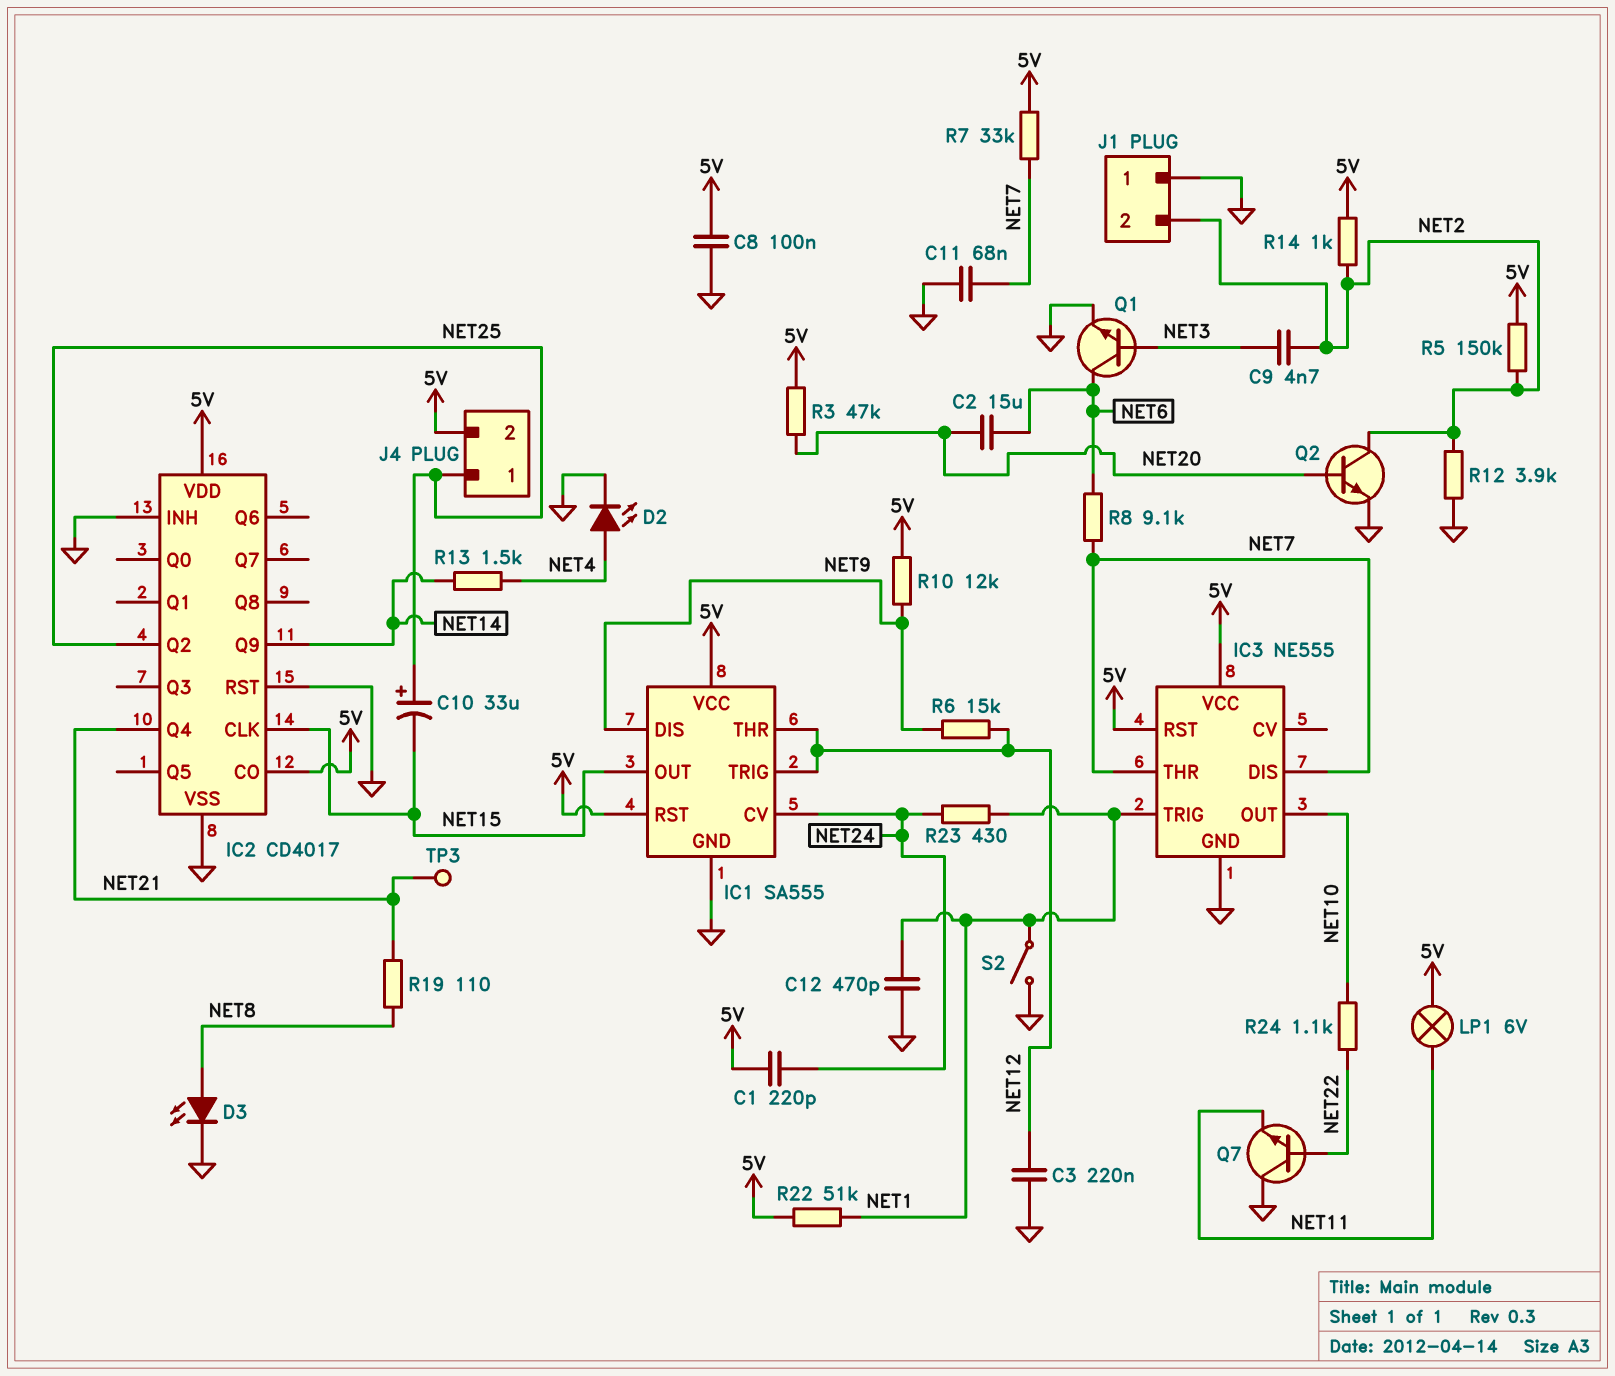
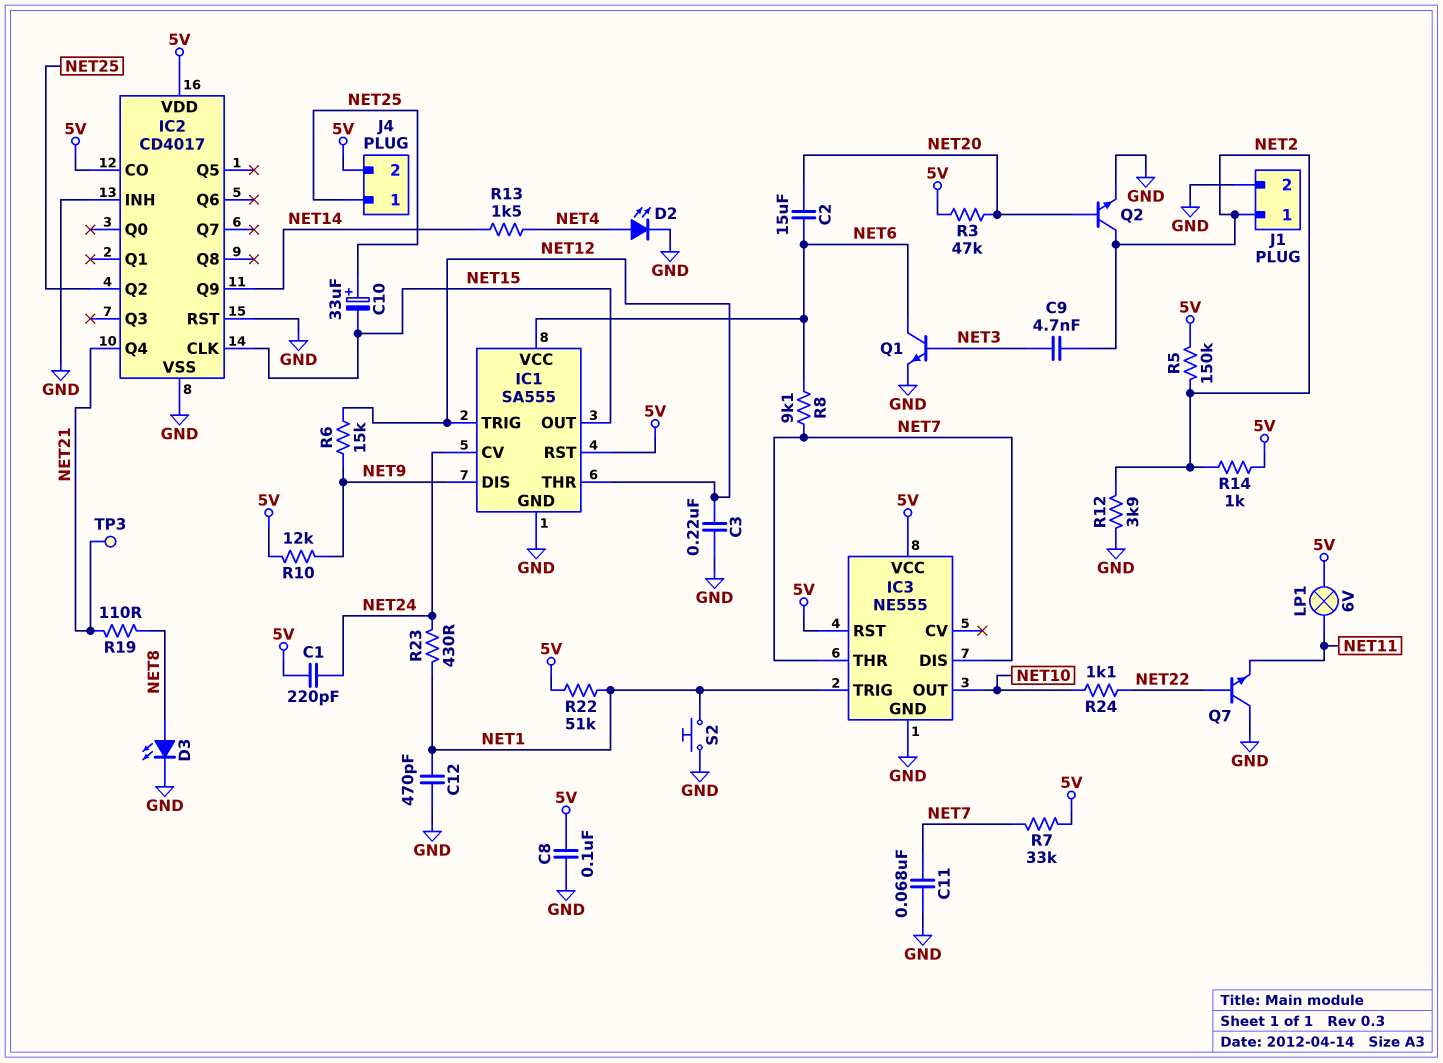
IC1 pin VCC: 5V -> NET6
J1 pin 1: GND -> NET2
J1 pin 2: NET2 -> GND
S2: switch (GND, NET1) -> button (GND, NET1)

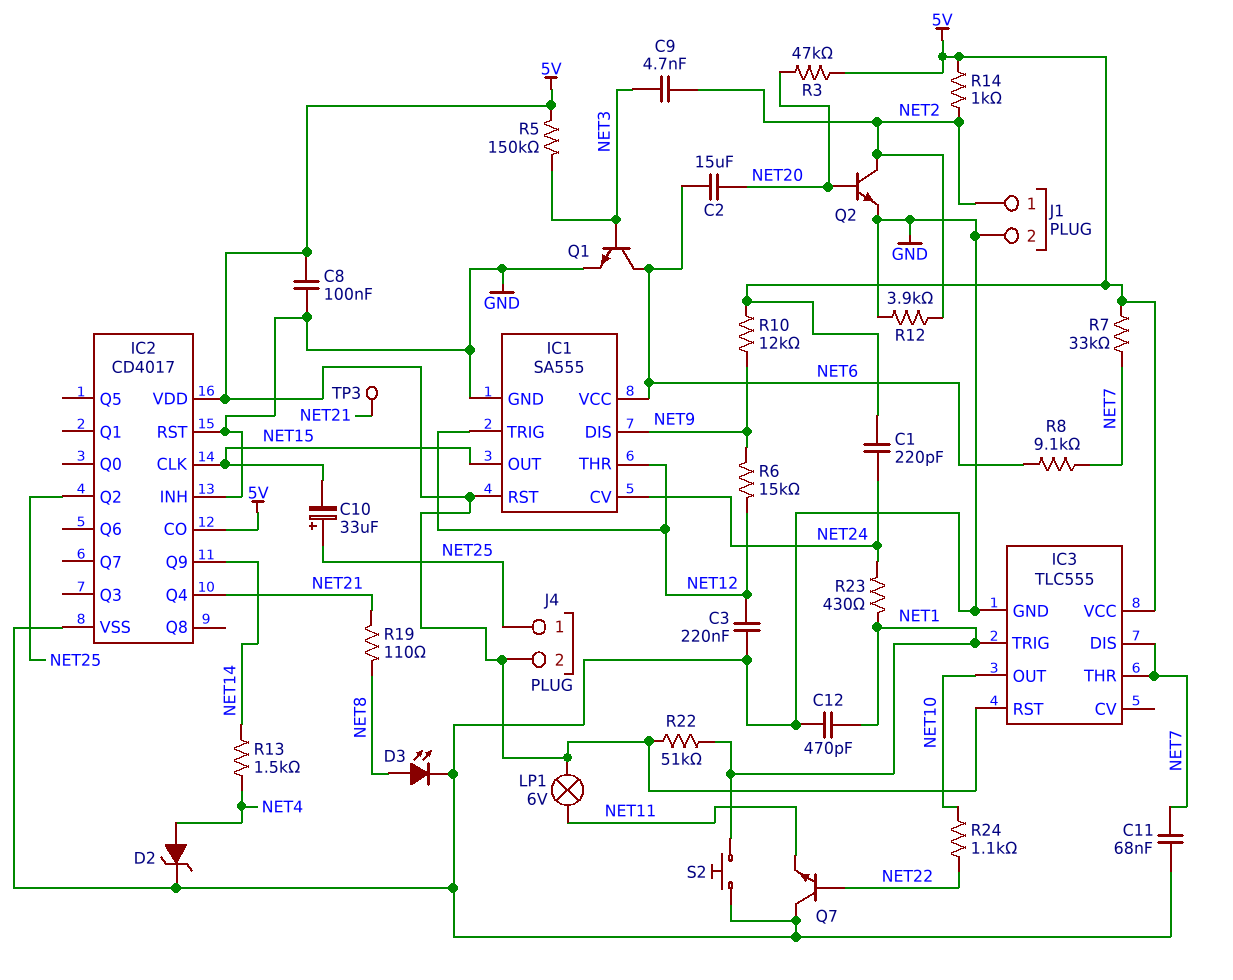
D2: LED (A NET4, K GND) -> zener (A NET4, K GND)
IC3: NE555 -> TLC555
R5: 150k (5V, NET2) -> 150k (5V, NET3)

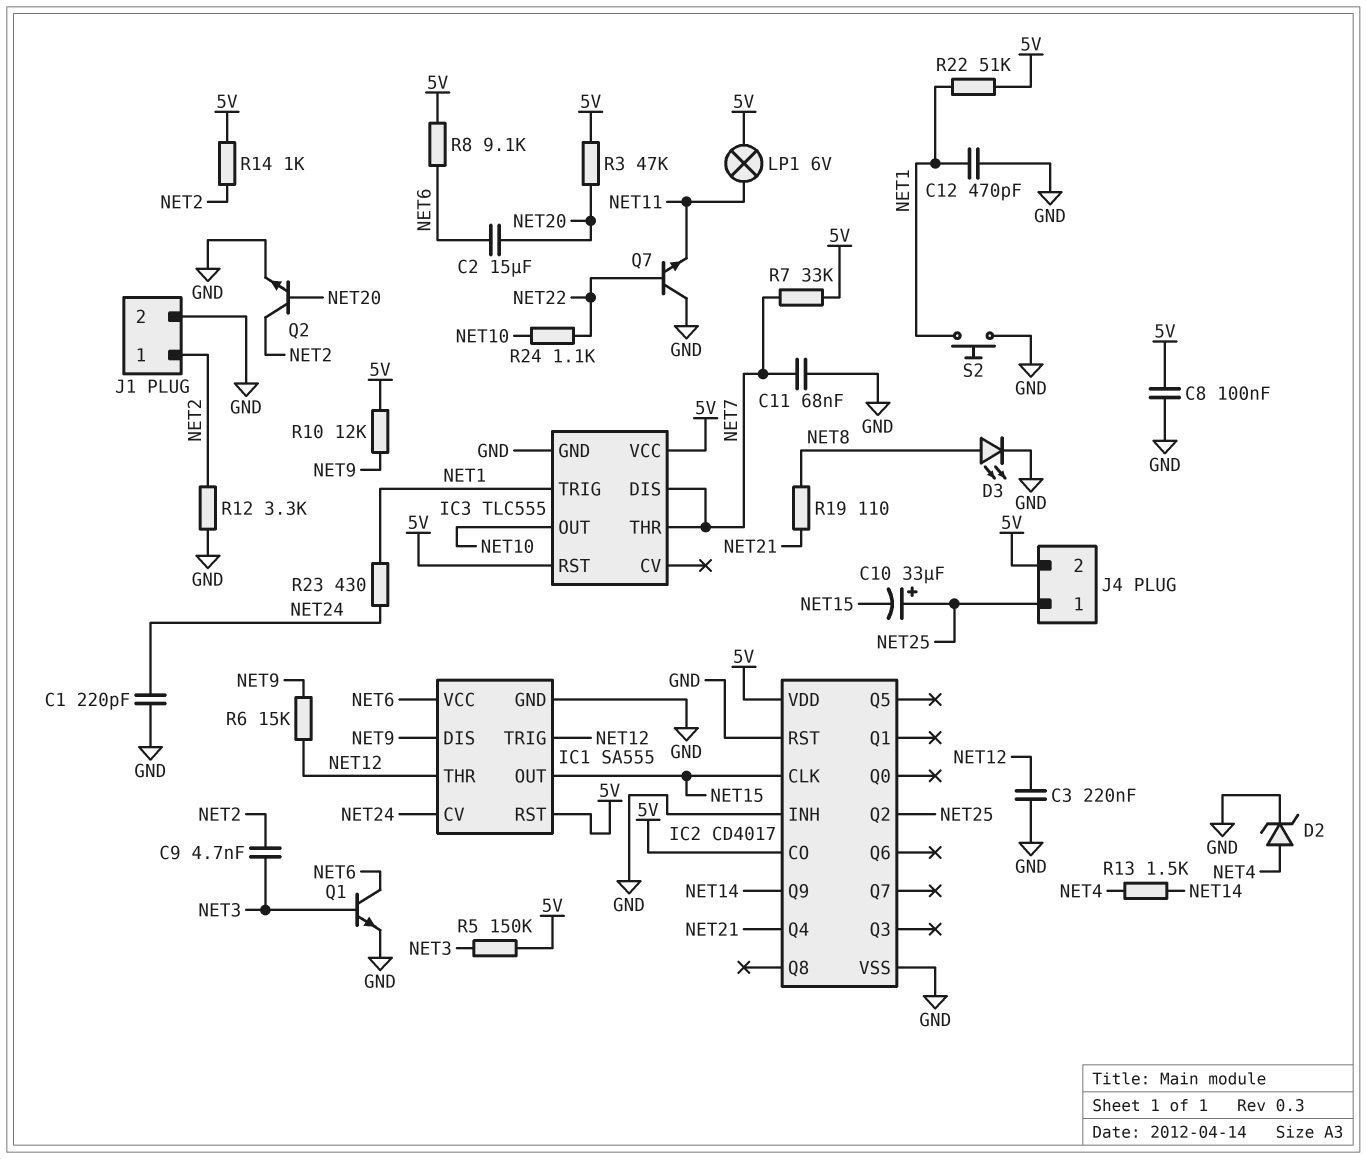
C1: 220pF (5V, NET24) -> 220pF (GND, NET24)
R8: 9.1k (NET6, NET7) -> 9.1k (5V, NET6)
R12: 3.9k (GND, NET2) -> 3.3k (GND, NET2)
TP3: test point (NET21) -> none

